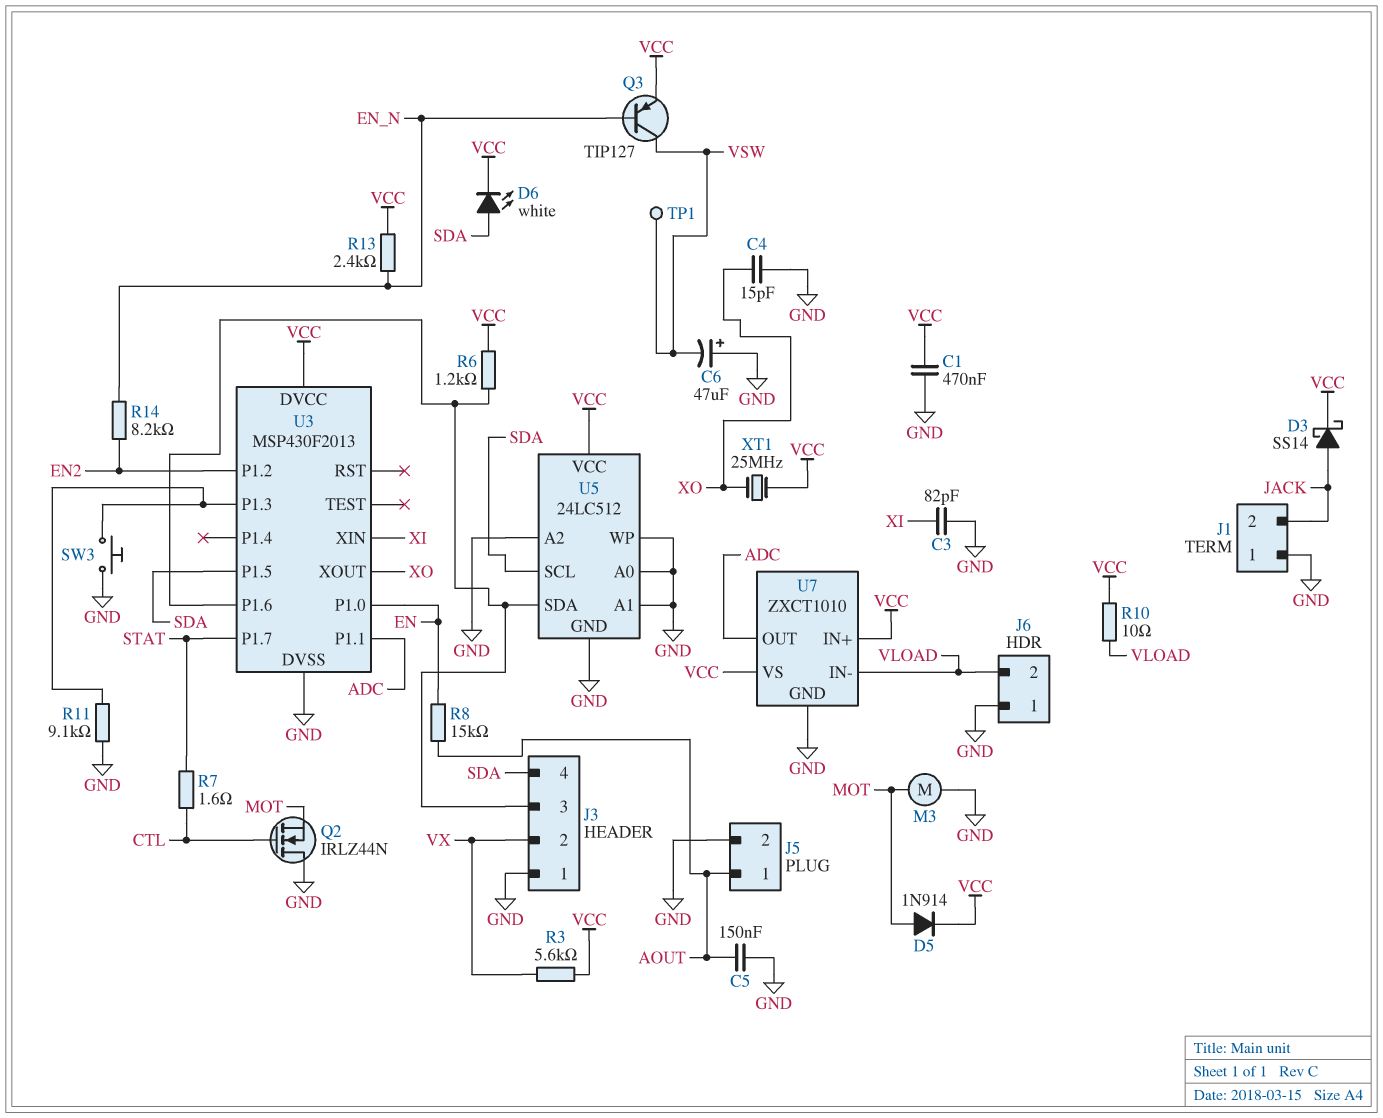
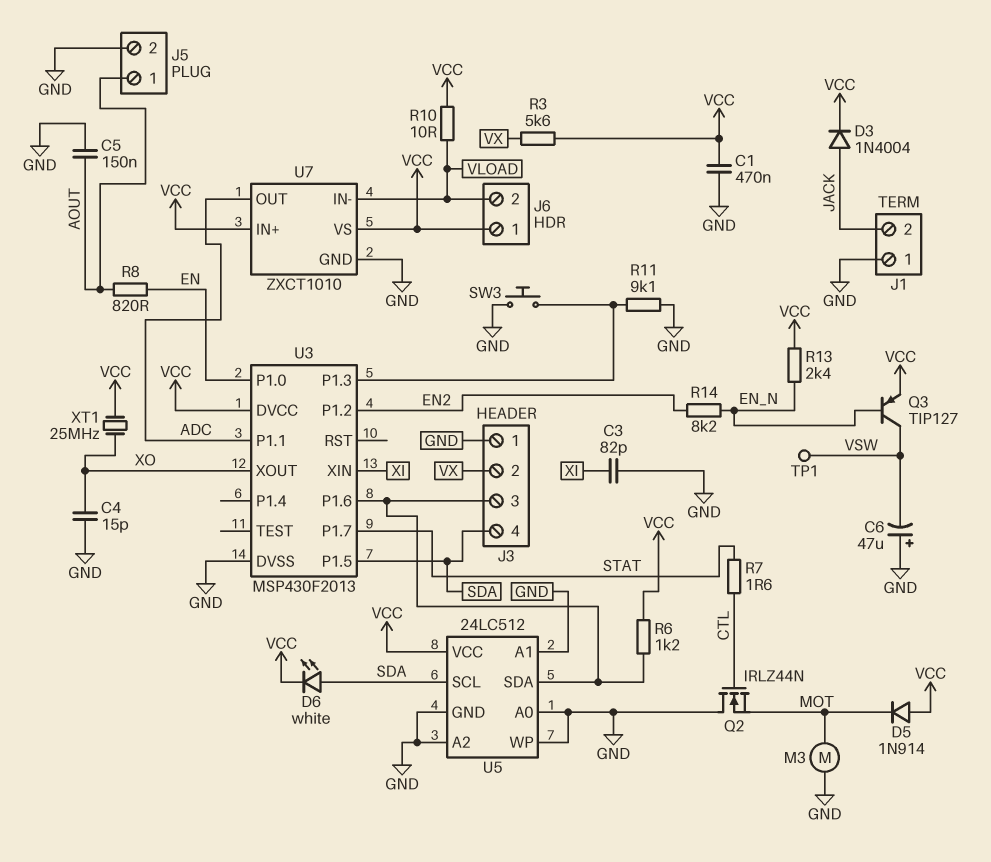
D3: schottky SS14 (A JACK, K VCC) -> diode 1N4004 (A JACK, K VCC)
D5: diode 1N914 (A MOT, K VCC) -> diode 1N914 (A VCC, K MOT)
J6 pin 1: GND -> VCC
R8: 15k (AOUT, EN) -> 820 (AOUT, EN)

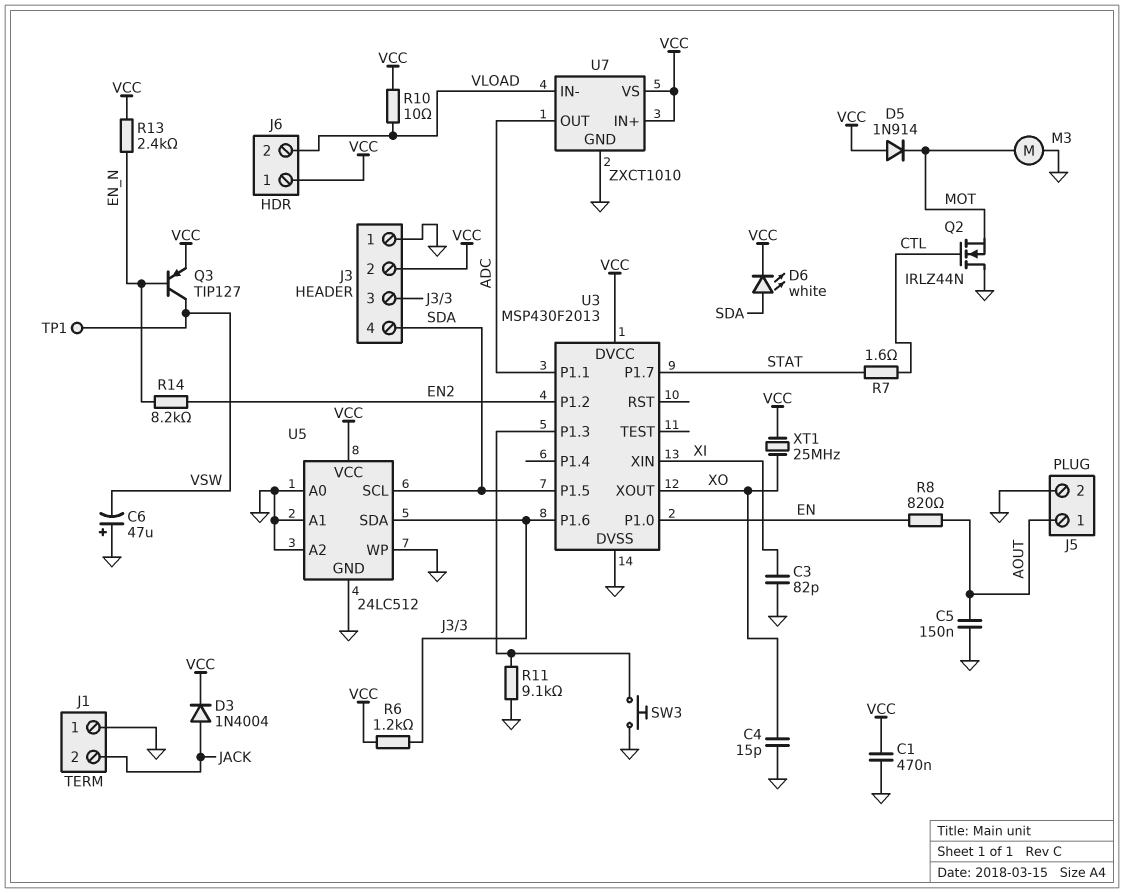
J3 pin 2: VX -> VCC
R3: 5.6k (VCC, VX) -> none

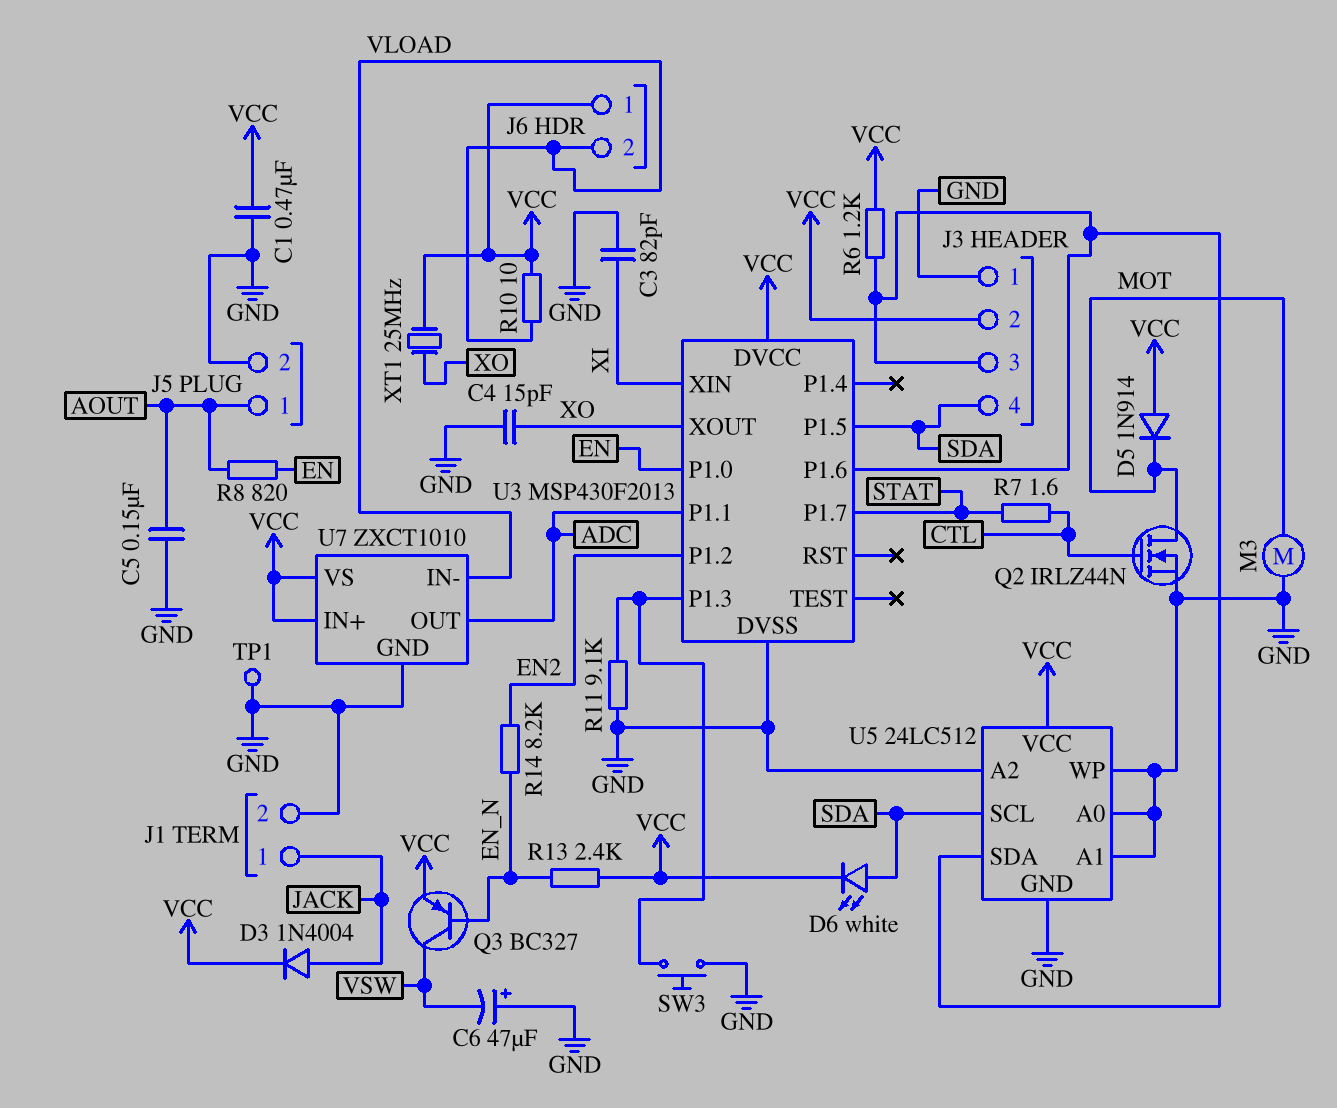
J1 pin 1: GND -> JACK
J1 pin 2: JACK -> GND
Q2: NMOS IRLZ44N (G CTL, D GND, S MOT) -> NMOS IRLZ44N (G CTL, D MOT, S GND)
Q3: PNP TIP127 (B EN_N, C VSW, E VCC) -> PNP BC327 (B EN_N, C VSW, E VCC)
TP1: test point (VSW) -> test point (GND)

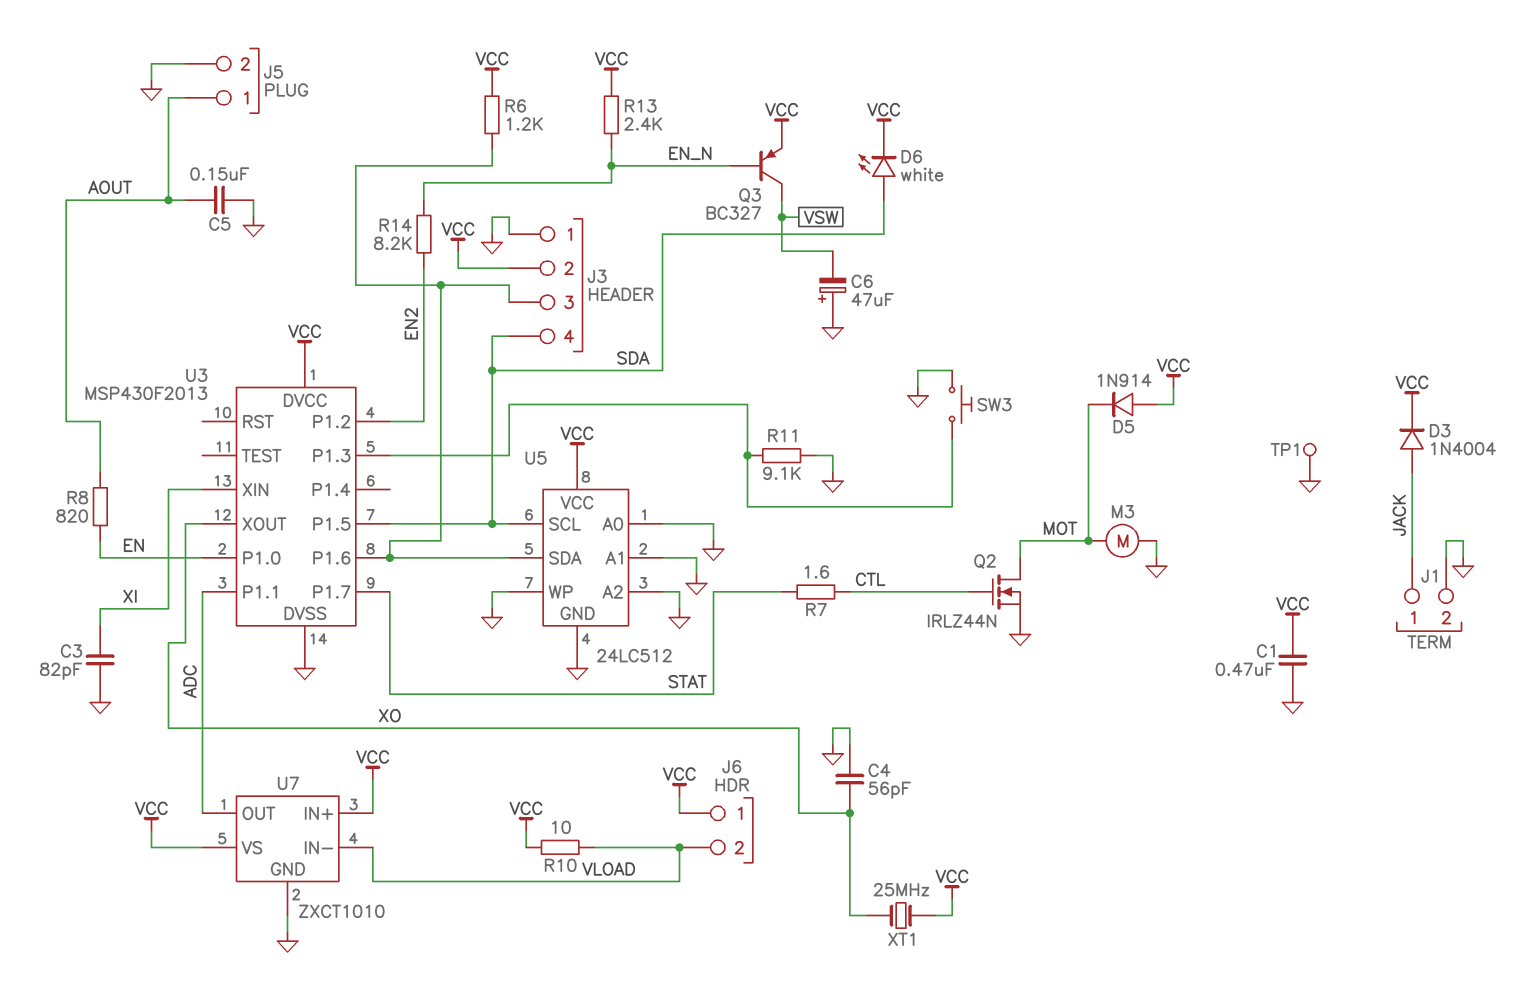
C4: 15pF (GND, XO) -> 56pF (GND, XO)

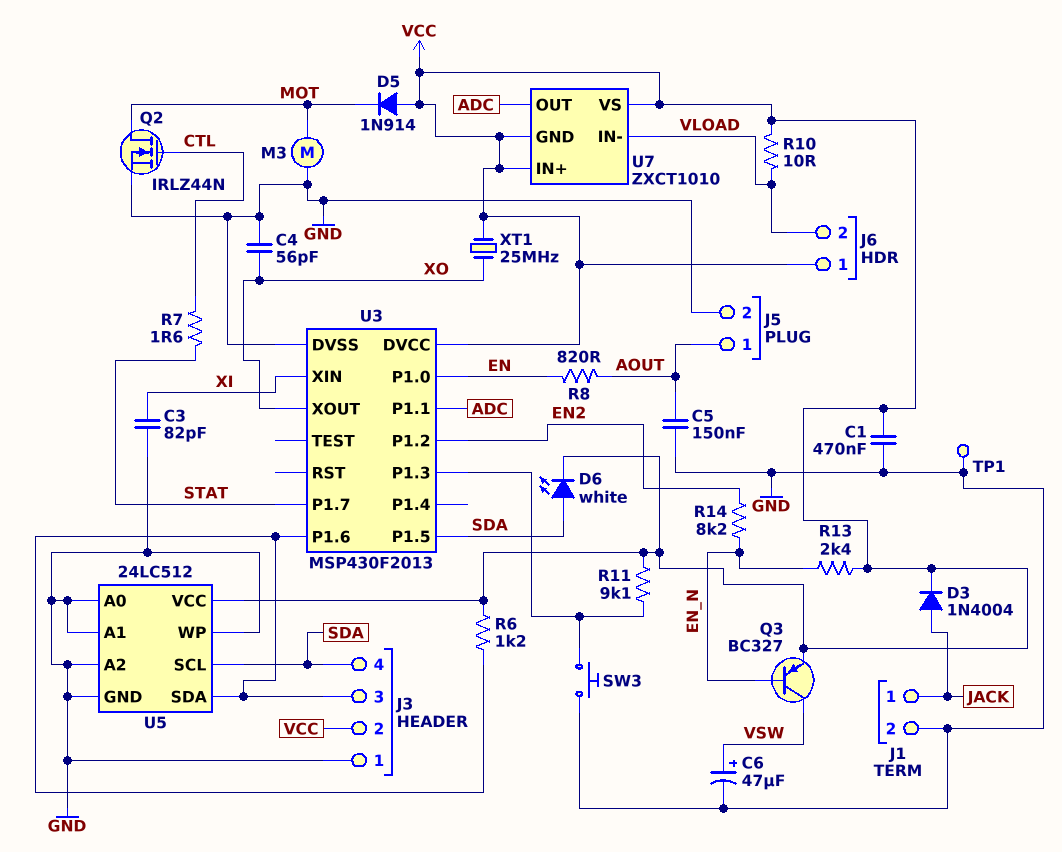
C6: 47uF (plus GND, minus VSW) -> 47uF (plus VSW, minus GND)
R11: 9.1k (GND, U3/P1.3) -> 9.1k (U3/P1.3, VCC)
U7 pin GND: GND -> VCC

